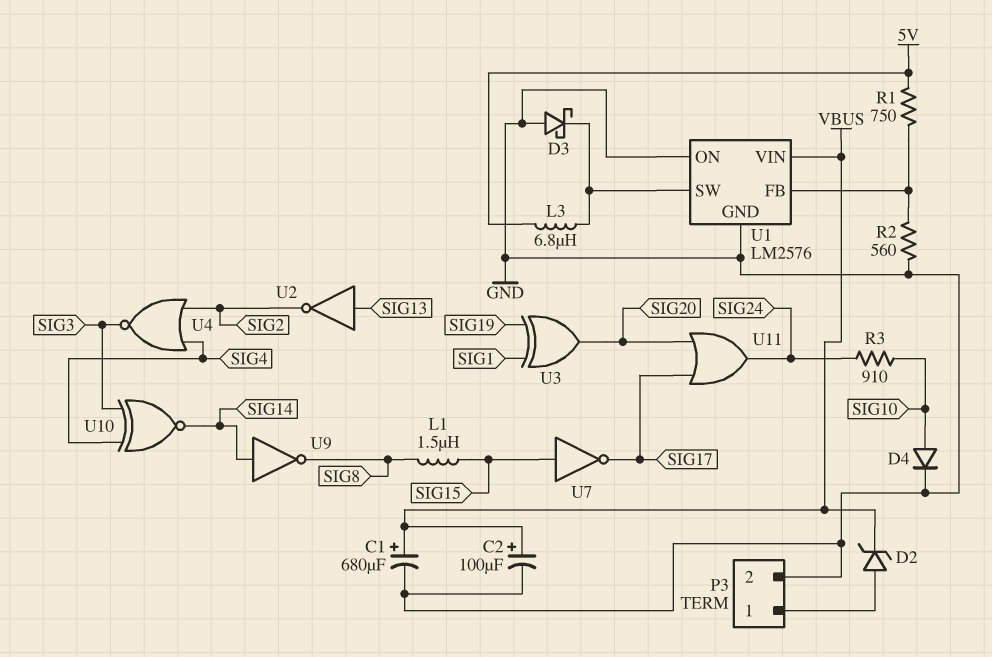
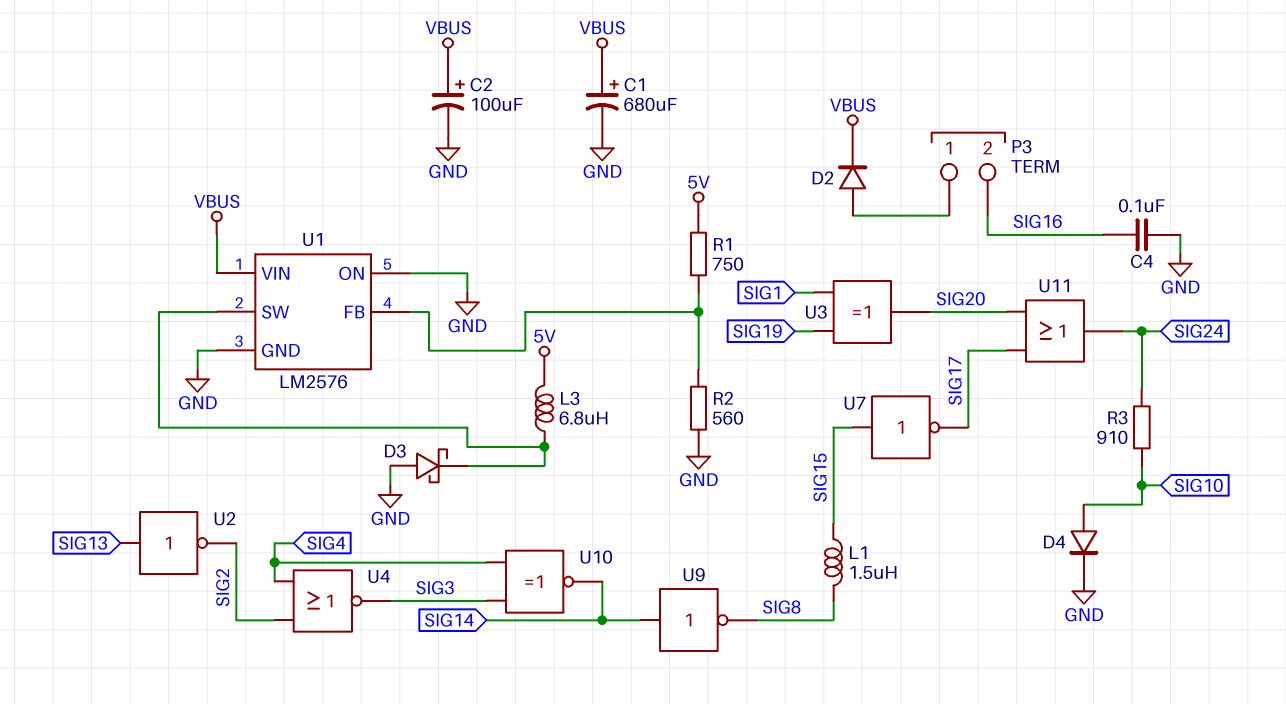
C4: none -> 100nF (GND, SIG16)
D2: zener (A P3/1, K VBUS) -> diode (A P3/1, K VBUS)
P3 pin 2: GND -> SIG16

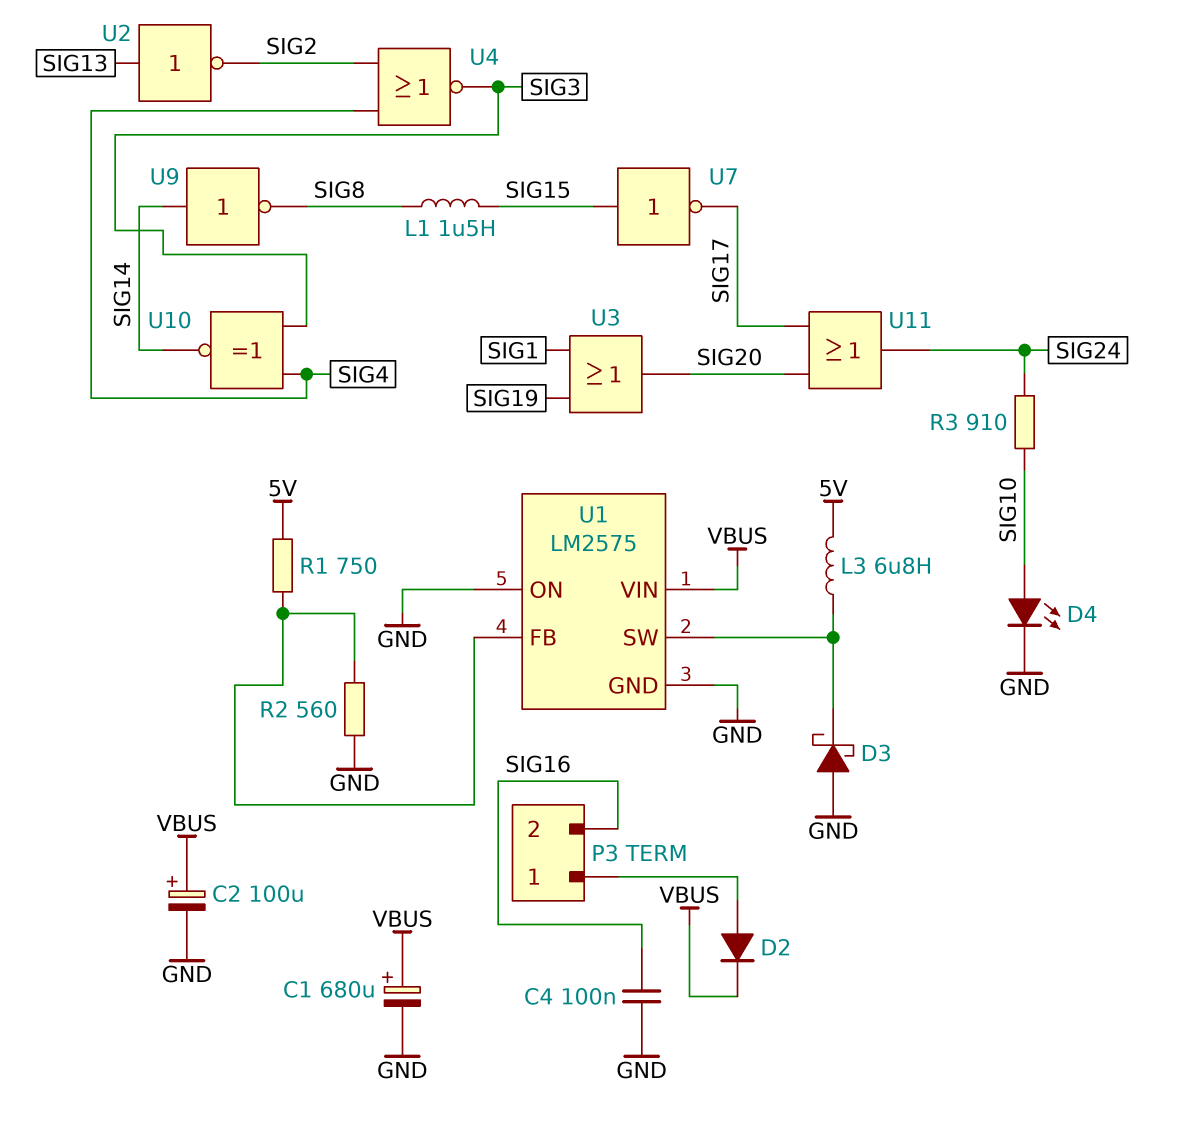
D4: diode (A SIG10, K GND) -> LED (A SIG10, K GND)
U1: LM2576 -> LM2575
U3: XOR (in SIG1, in SIG19, out SIG20) -> OR (in SIG1, in SIG19, out SIG20)

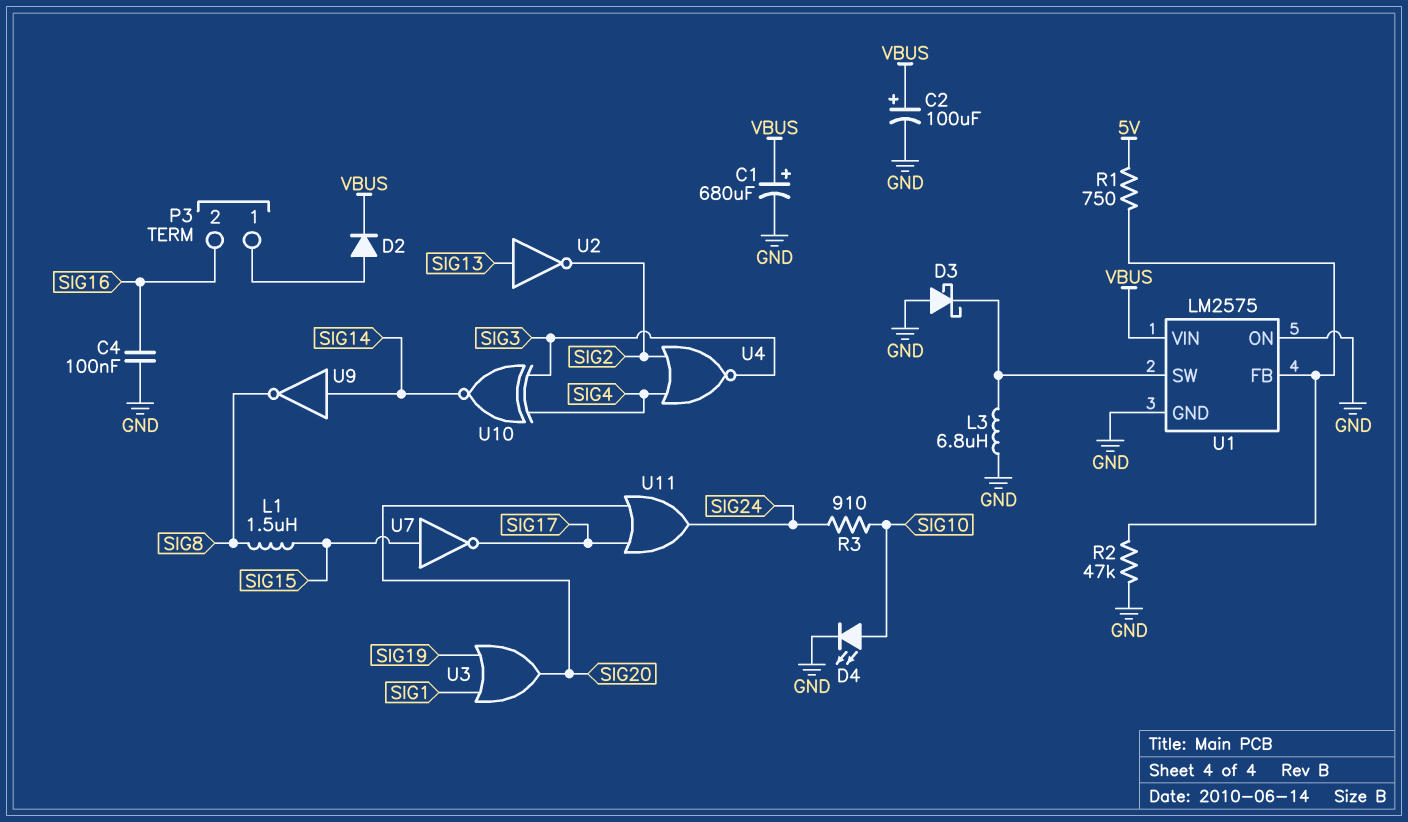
L3: 6.8uH (5V, U1/SW) -> 6.8uH (GND, U1/SW)
R2: 560 (GND, U1/FB) -> 47k (GND, U1/FB)

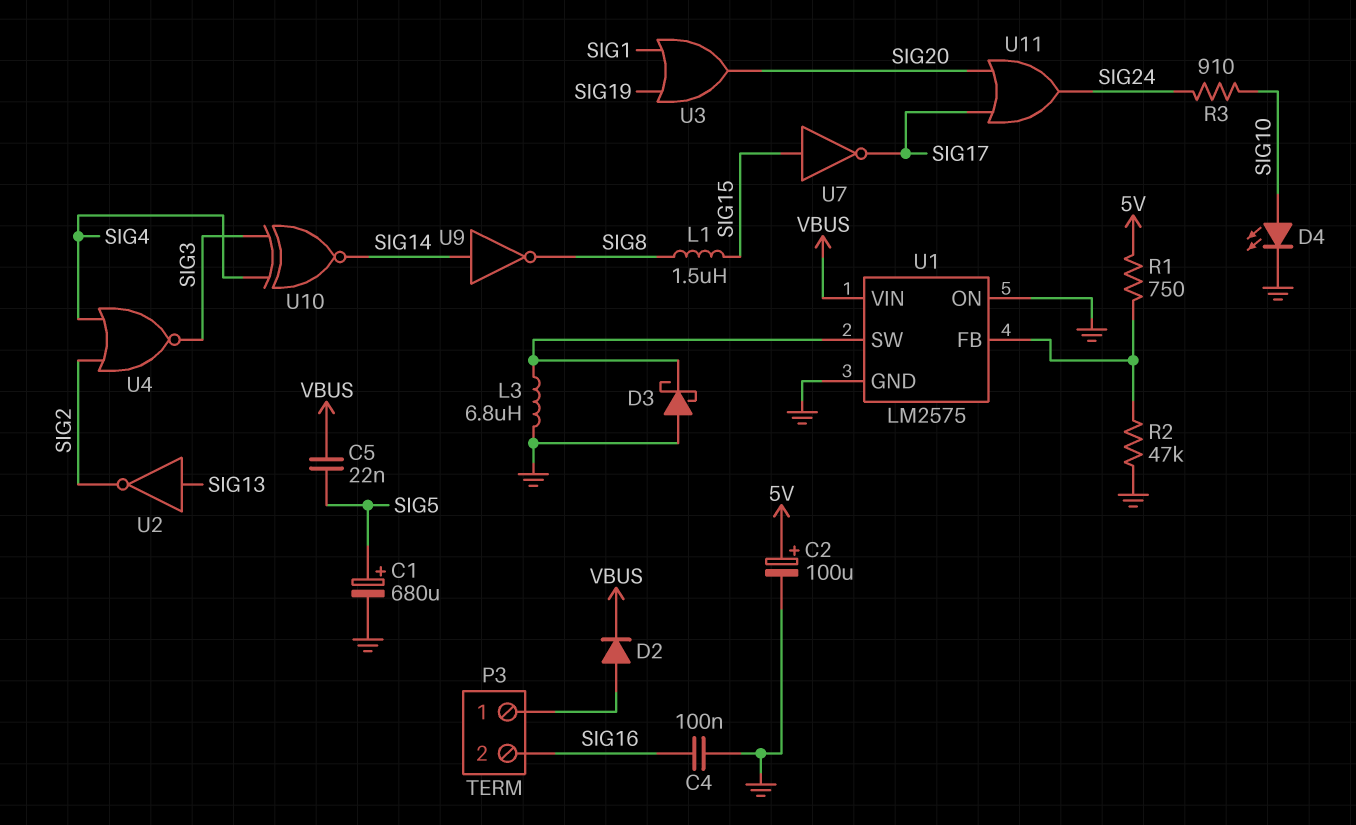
C1: 680uF (plus VBUS, minus GND) -> 680uF (plus SIG5, minus GND)
C2: 100uF (plus VBUS, minus GND) -> 100uF (plus 5V, minus GND)
C5: none -> 22nF (SIG5, VBUS)

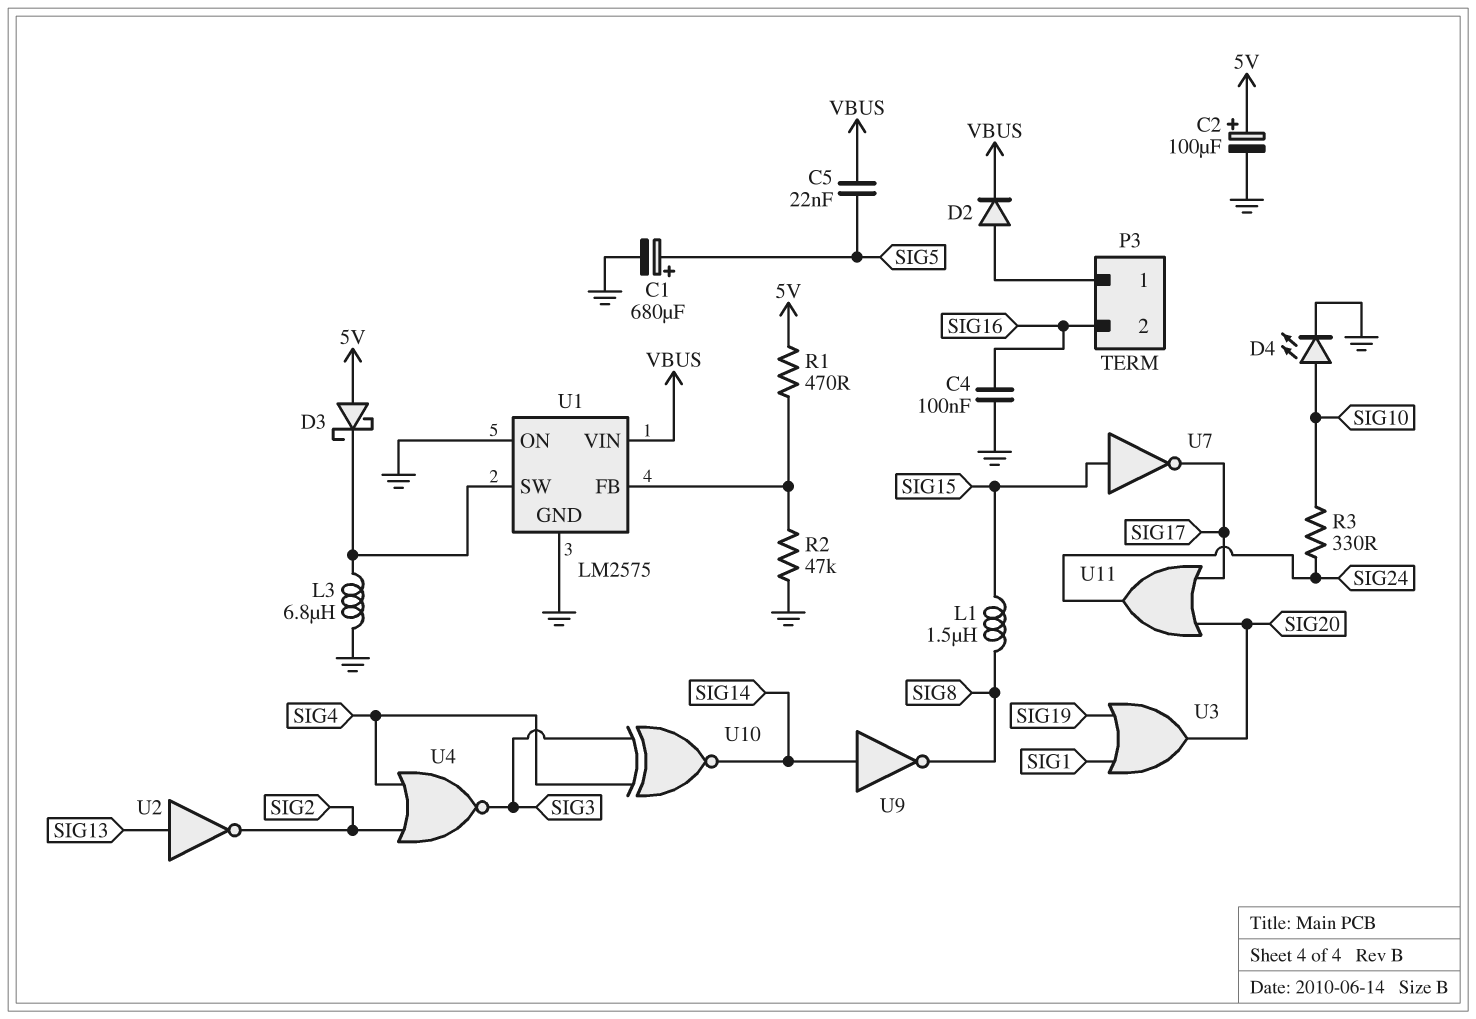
D3: schottky (A GND, K U1/SW) -> schottky (A 5V, K U1/SW)
R1: 750 (5V, U1/FB) -> 470 (5V, U1/FB)
R3: 910 (SIG10, SIG24) -> 330 (SIG10, SIG24)

